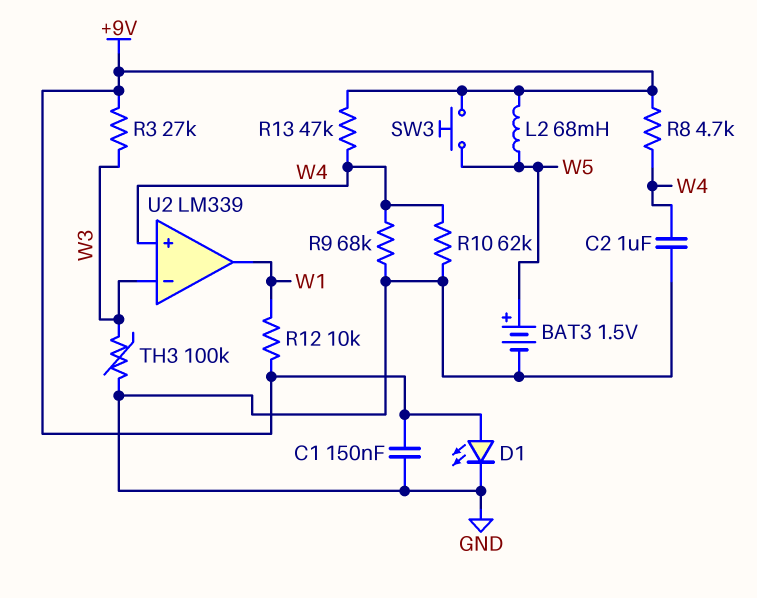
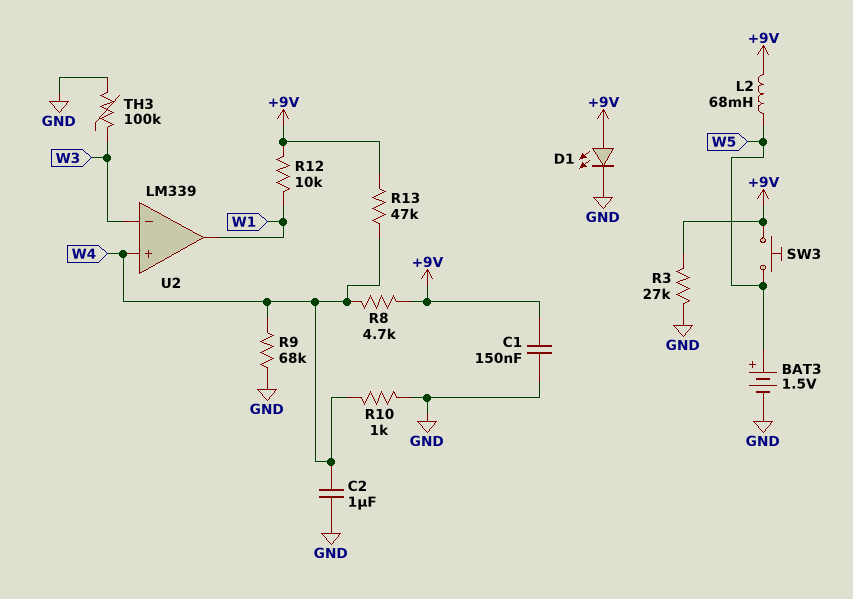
R3: 27k (+9V, W3) -> 27k (+9V, GND)
R10: 62k (GND, W4) -> 1k (GND, W4)

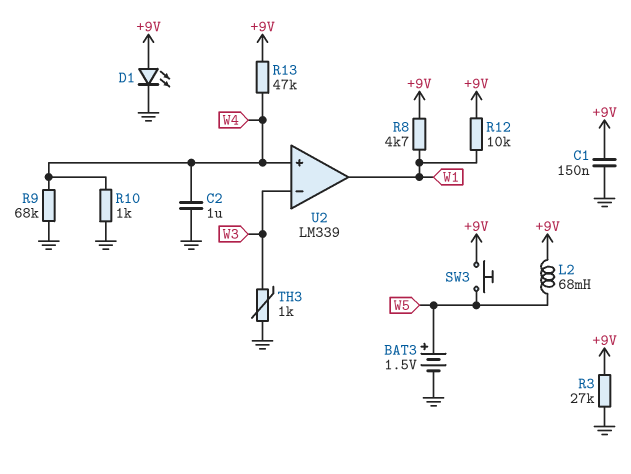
R8: 4.7k (+9V, W4) -> 4.7k (+9V, W1)
TH3: 100k (GND, W3) -> 1k (GND, W3)

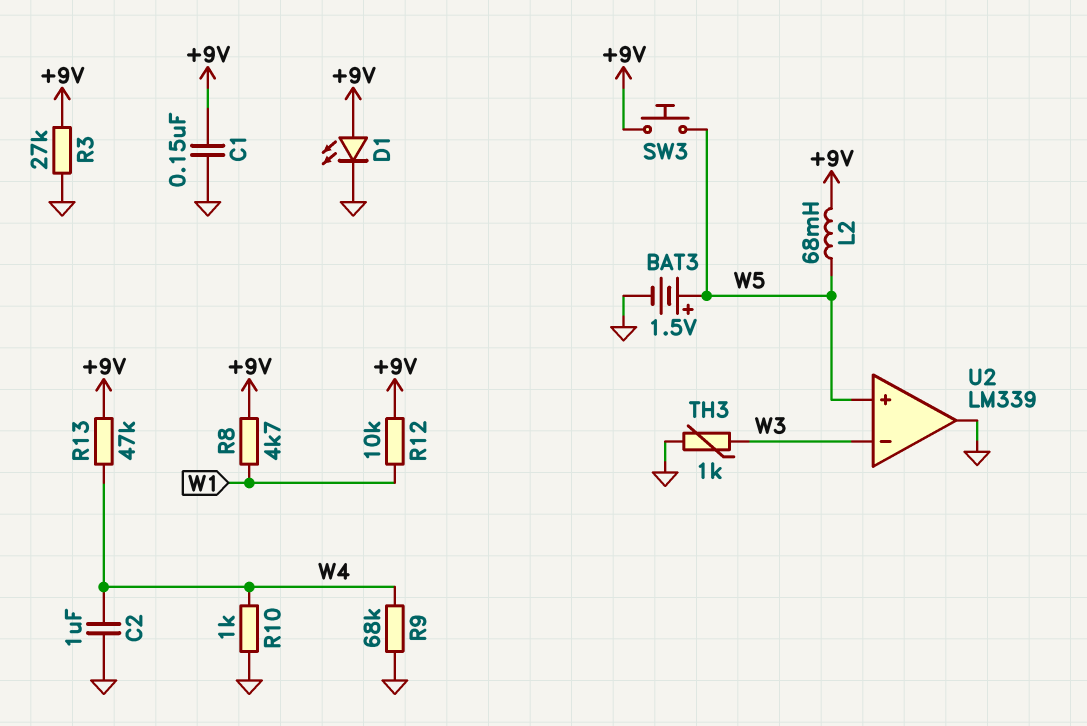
U2 pin in+: W4 -> W5
U2 pin out: W1 -> GND

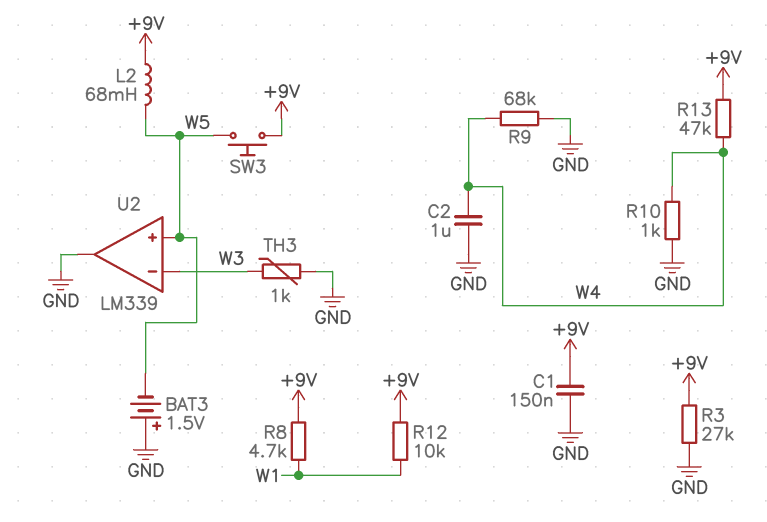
BAT3: 1.5V (plus W5, minus GND) -> 1.5V (plus GND, minus W5)
D1: LED (A +9V, K GND) -> none

